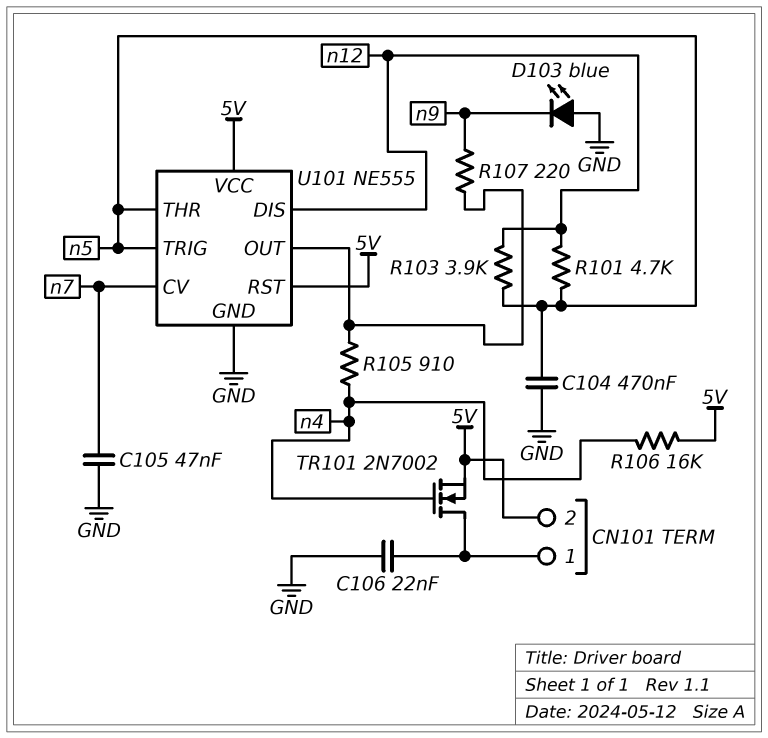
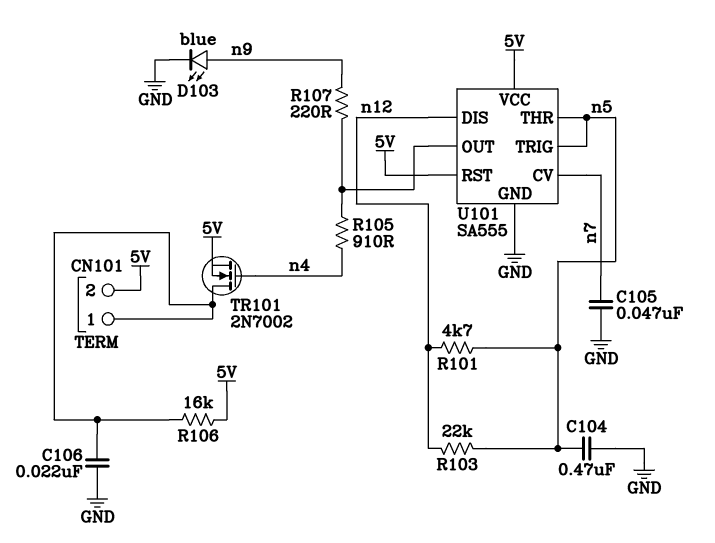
D103: LED blue (A GND, K n9) -> LED blue (A n9, K GND)
R103: 3.9k (n5, n12) -> 22k (n5, n12)
R106: 16k (5V, n4) -> 16k (5V, CN101/1)
U101: NE555 -> SA555

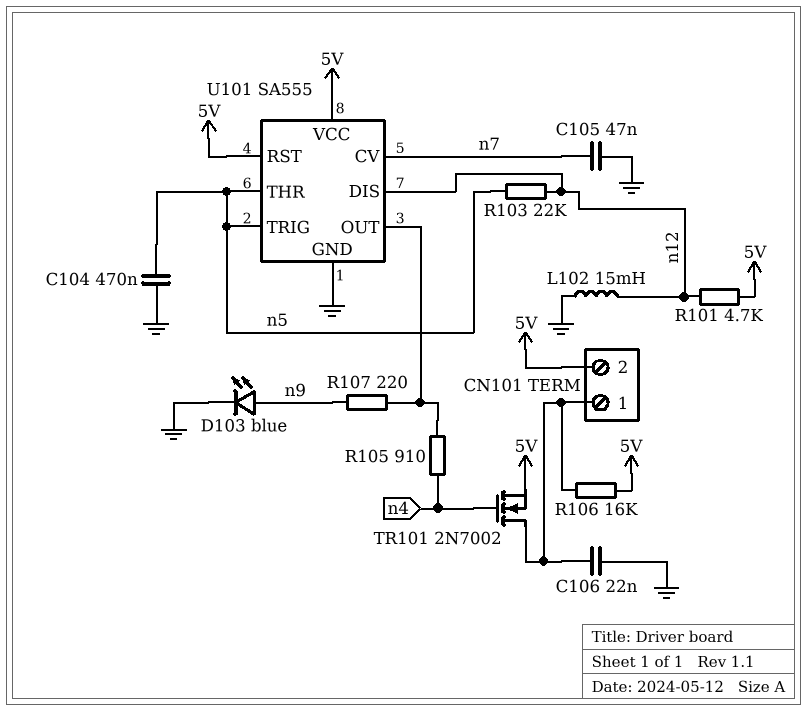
L102: none -> 15mH (GND, n12)
R101: 4.7k (n5, n12) -> 4.7k (5V, n12)

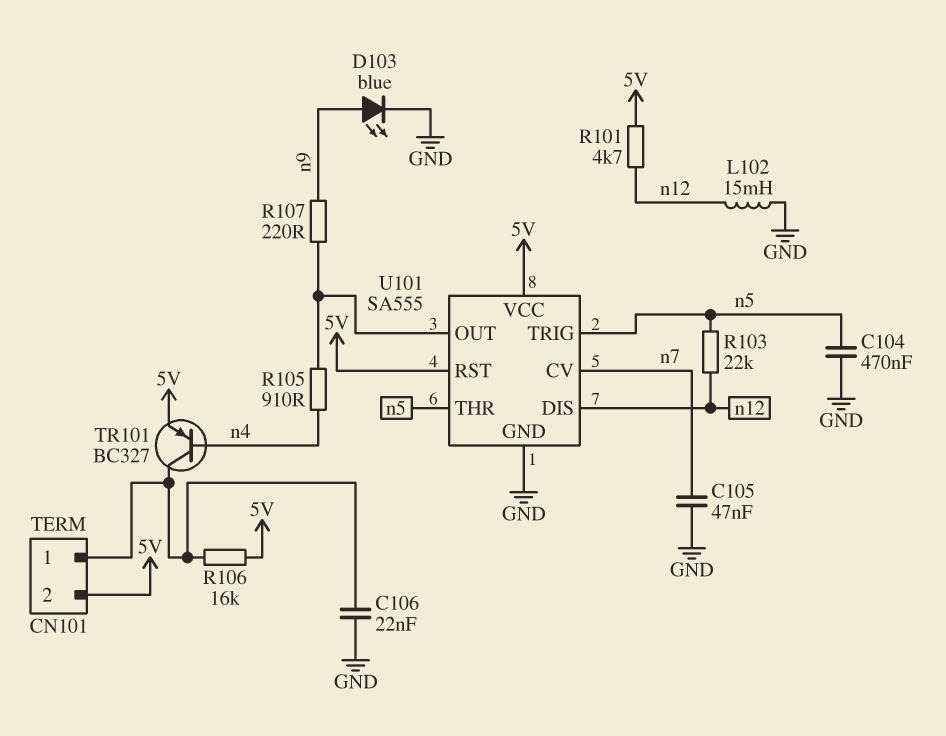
TR101: NMOS 2N7002 (G n4, D CN101/1, S 5V) -> PNP BC327 (B n4, C CN101/1, E 5V)

